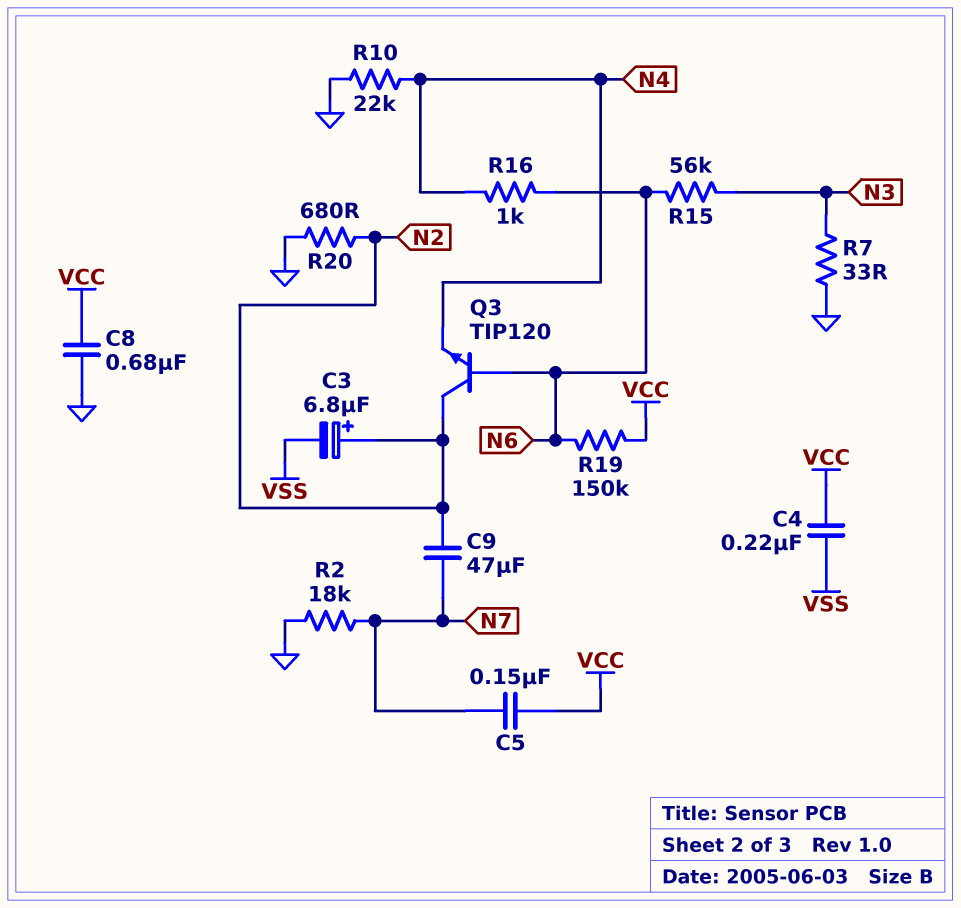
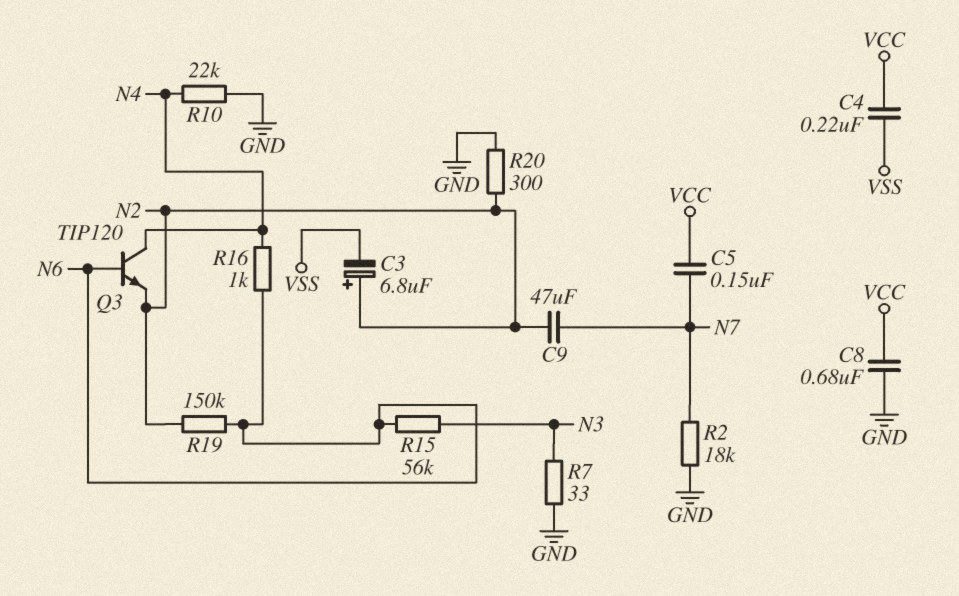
Q3: NPN TIP120 (B N6, C N2, E N4) -> NPN TIP120 (B N6, C N4, E N2)
R19: 150k (N6, VCC) -> 150k (N2, N6)
R20: 680 (GND, N2) -> 300 (GND, N2)

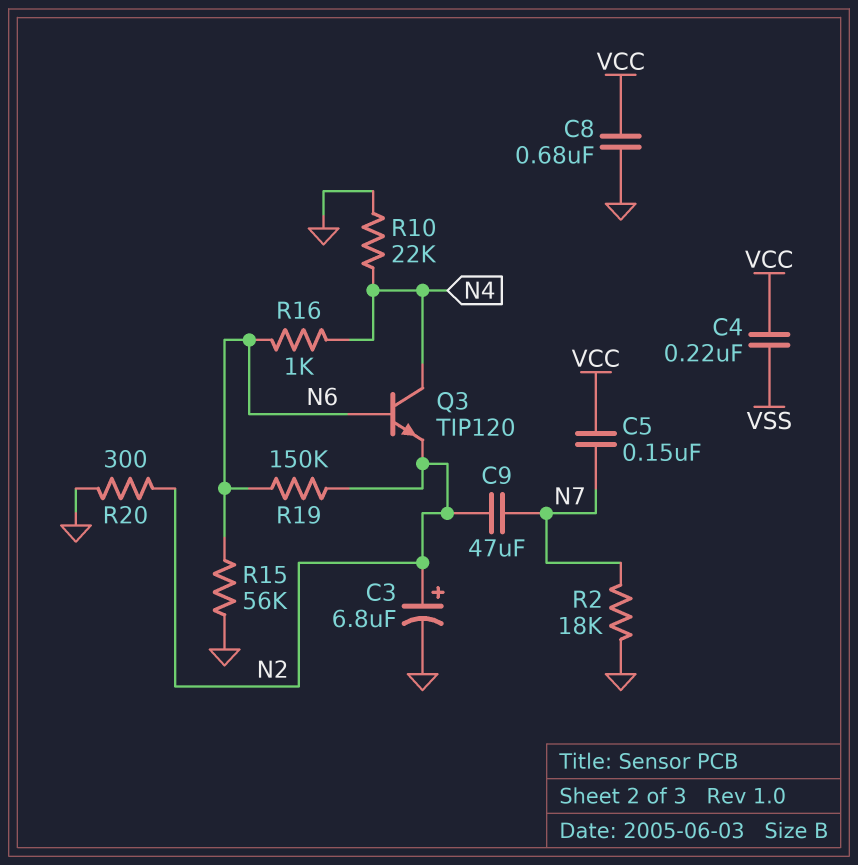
C3: 6.8uF (plus N2, minus VSS) -> 6.8uF (plus N2, minus GND)
R7: 33 (GND, N3) -> none
R15: 56k (N3, N6) -> 56k (GND, N6)

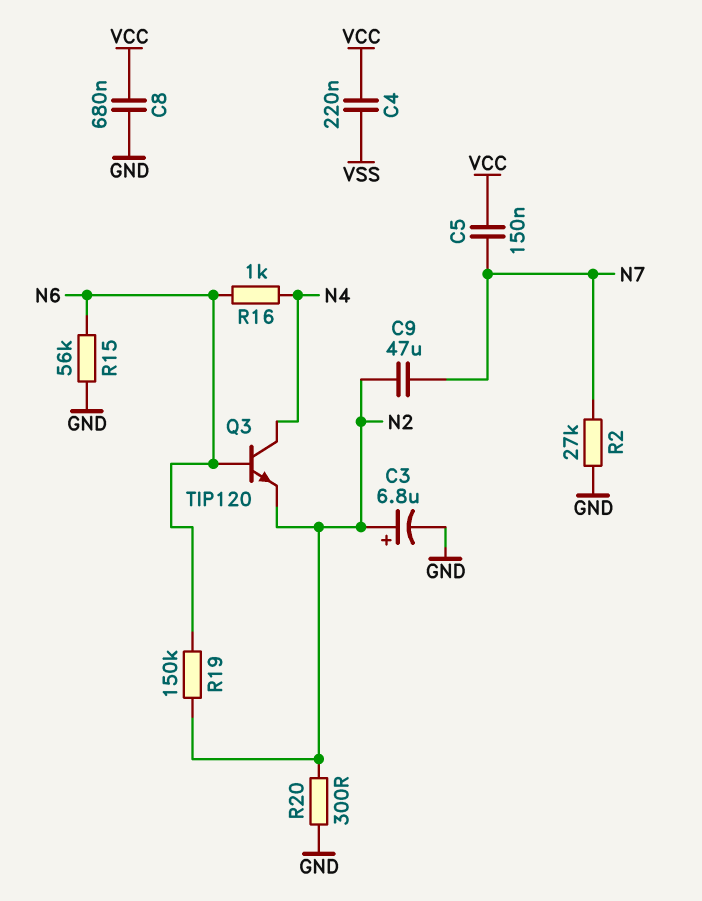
R2: 18k (GND, N7) -> 27k (GND, N7)
R10: 22k (GND, N4) -> none

